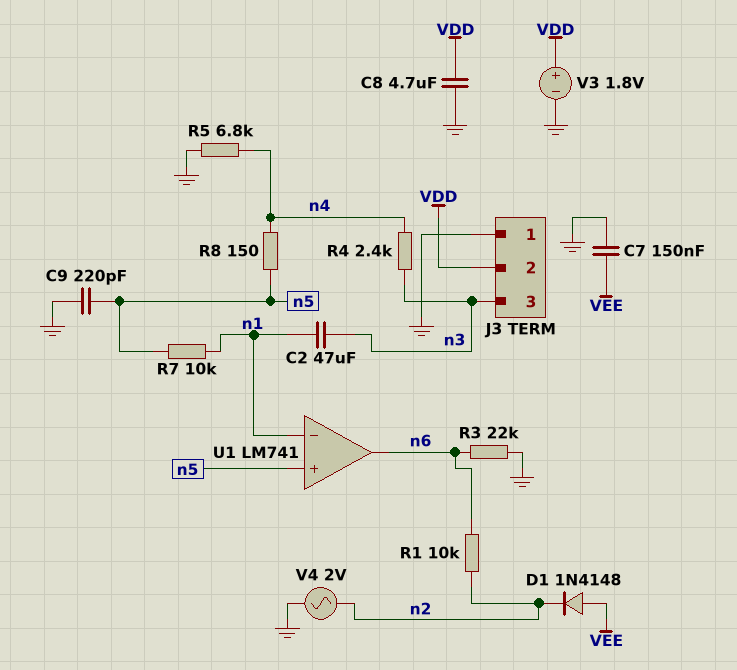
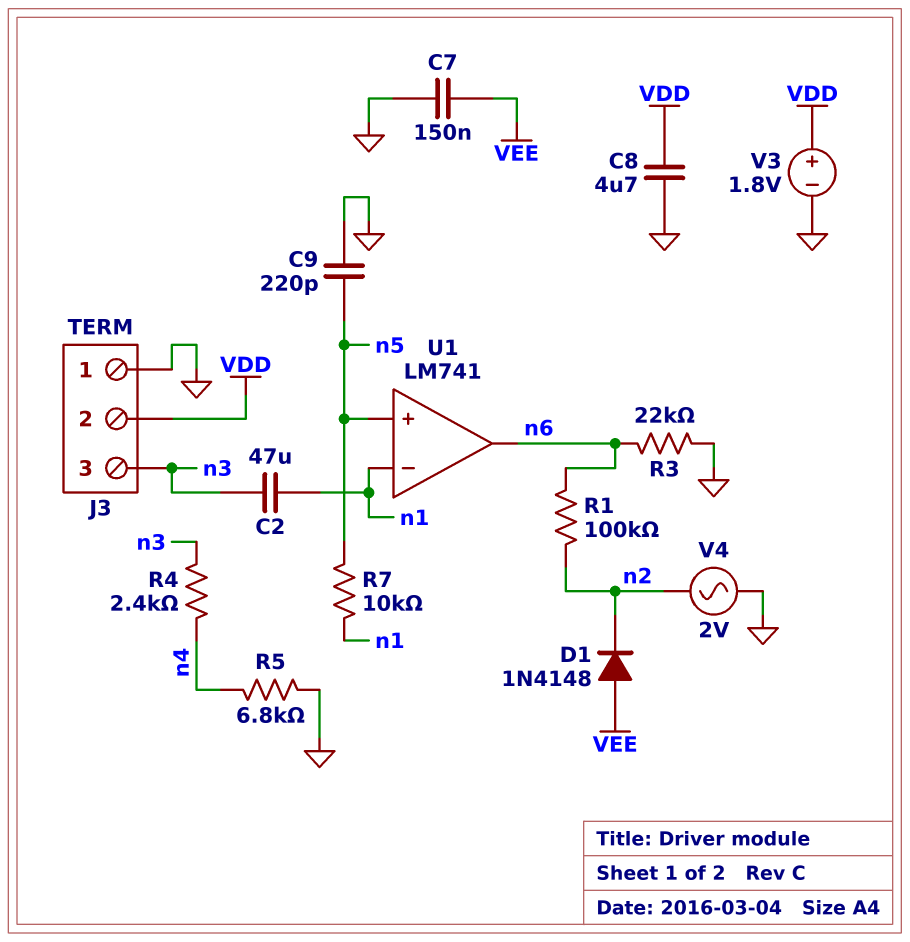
R1: 10k (n2, n6) -> 100k (n2, n6)
R8: 150 (n4, n5) -> none

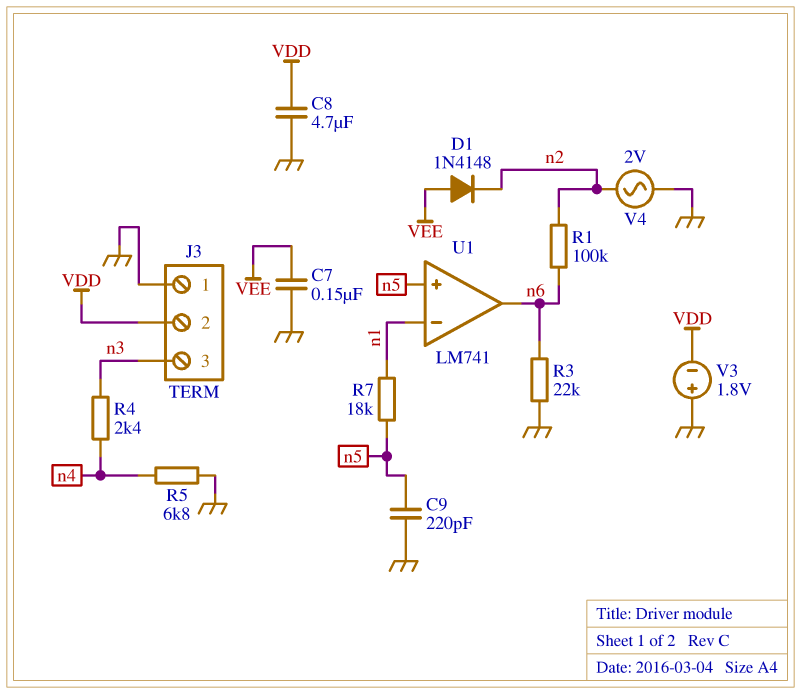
C2: 47uF (n1, n3) -> none
R7: 10k (n1, n5) -> 18k (n1, n5)
V3: 1.8V (plus VDD, minus GND) -> 1.8V (plus GND, minus VDD)

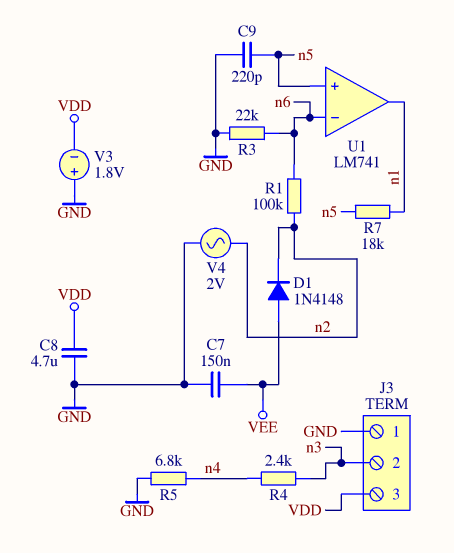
J3 pin 2: VDD -> n3
J3 pin 3: n3 -> VDD
U1 pin in-: n1 -> n6
U1 pin out: n6 -> n1

